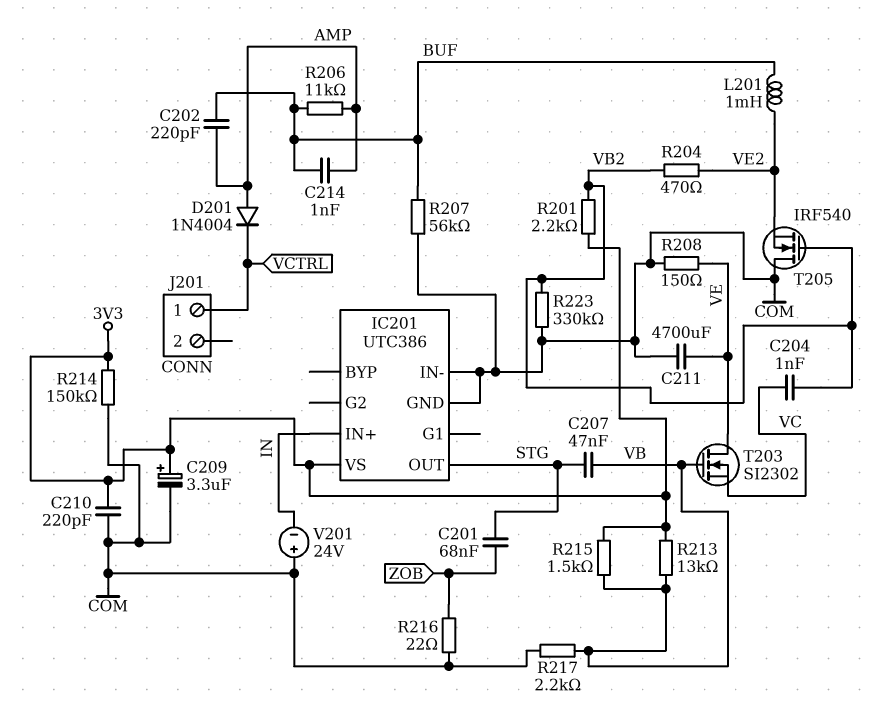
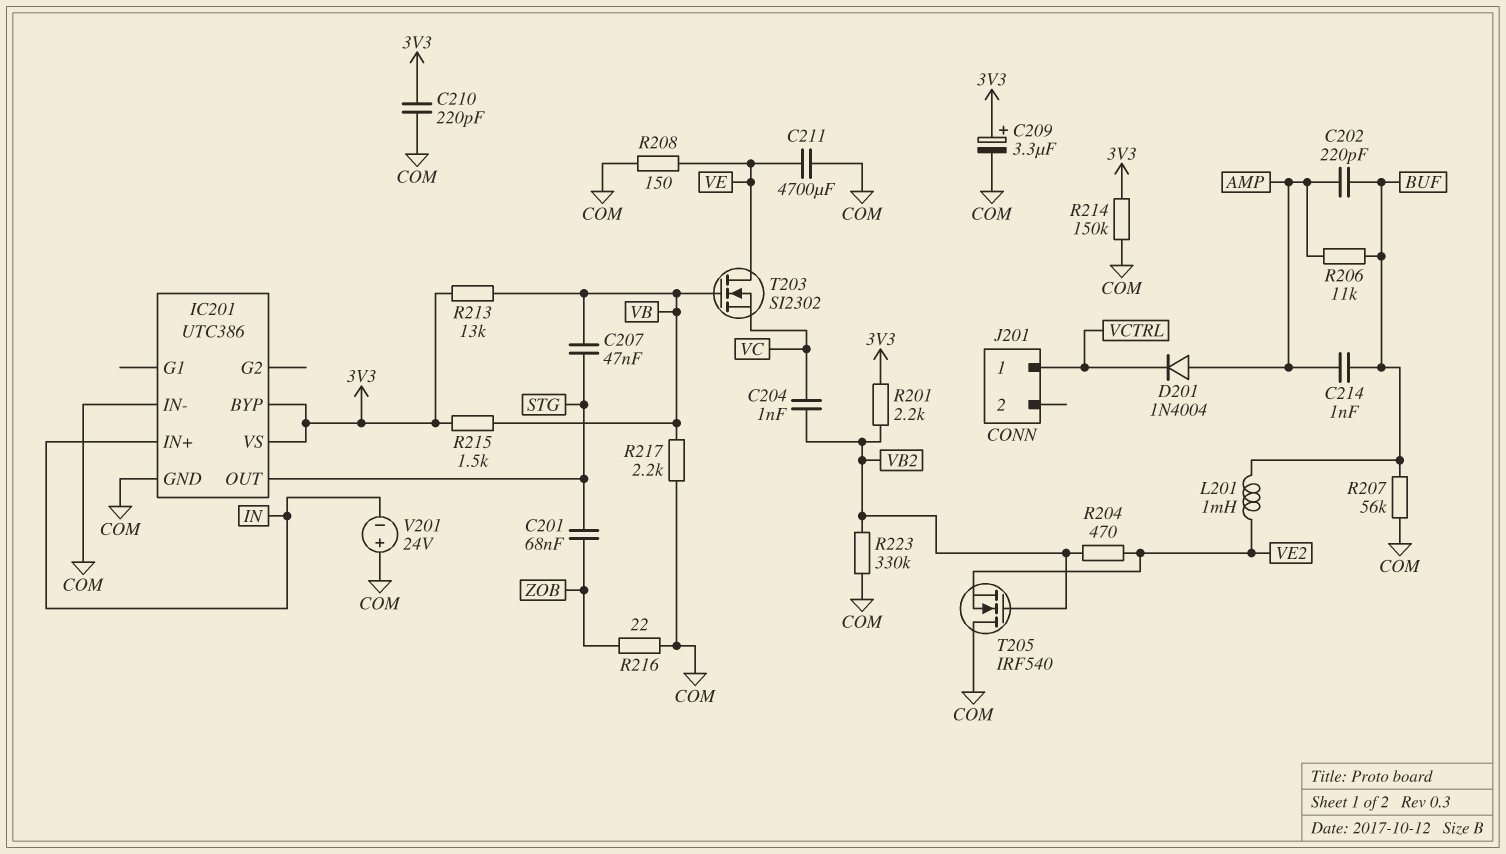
IC201 pin BYP: none -> 3V3

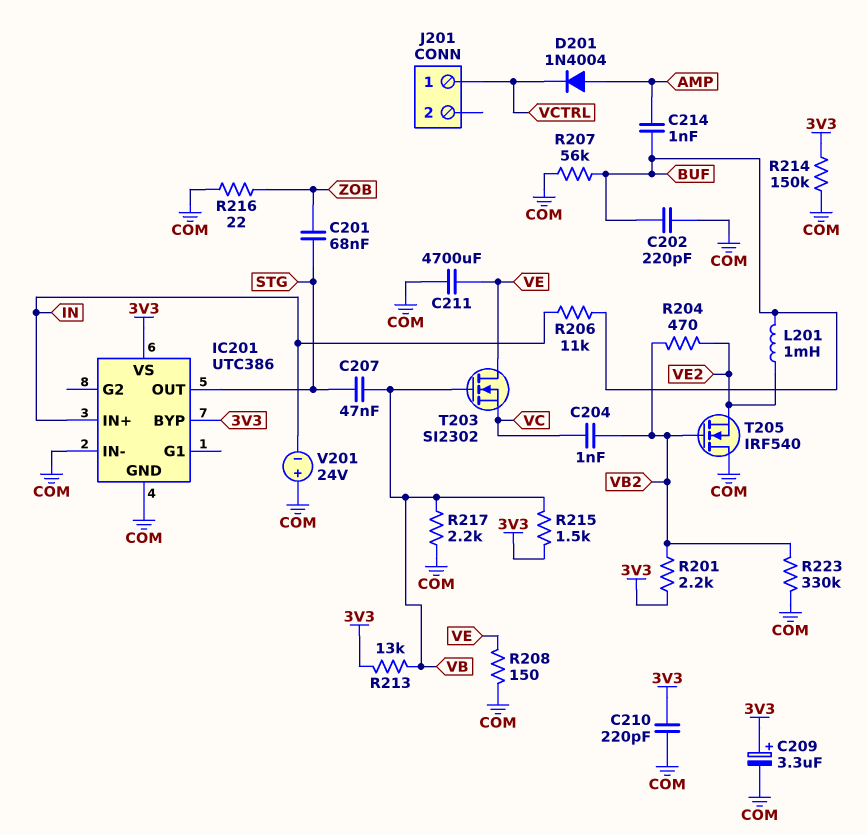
C202: 220pF (AMP, BUF) -> 220pF (BUF, COM)
R206: 11k (AMP, BUF) -> 11k (BUF, IN)

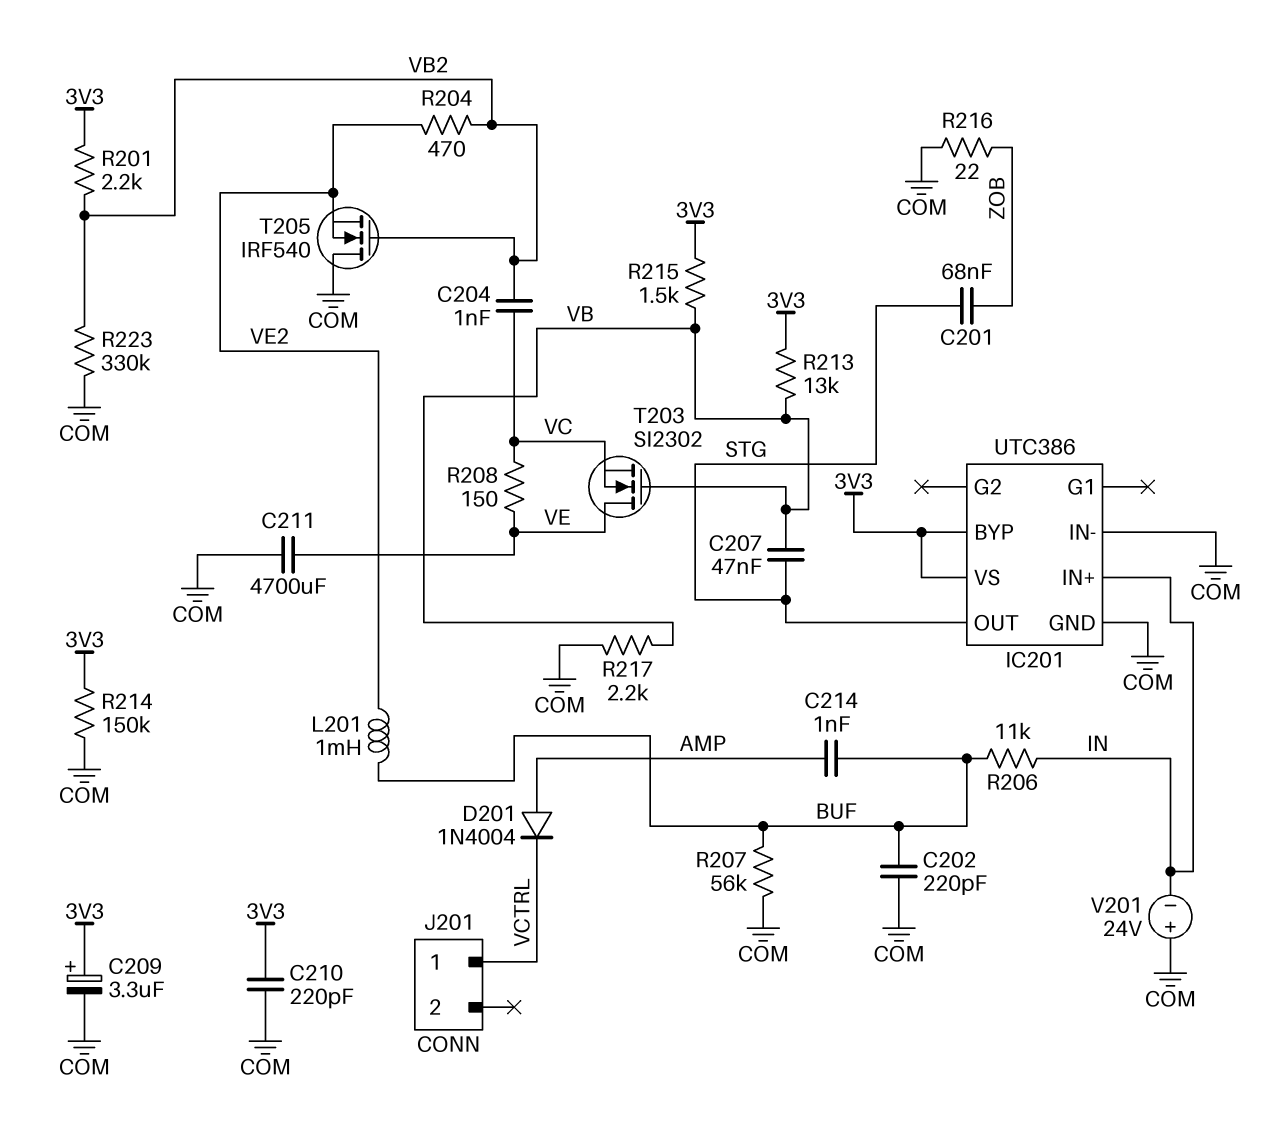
R208: 150 (COM, VE) -> 150 (VC, VE)

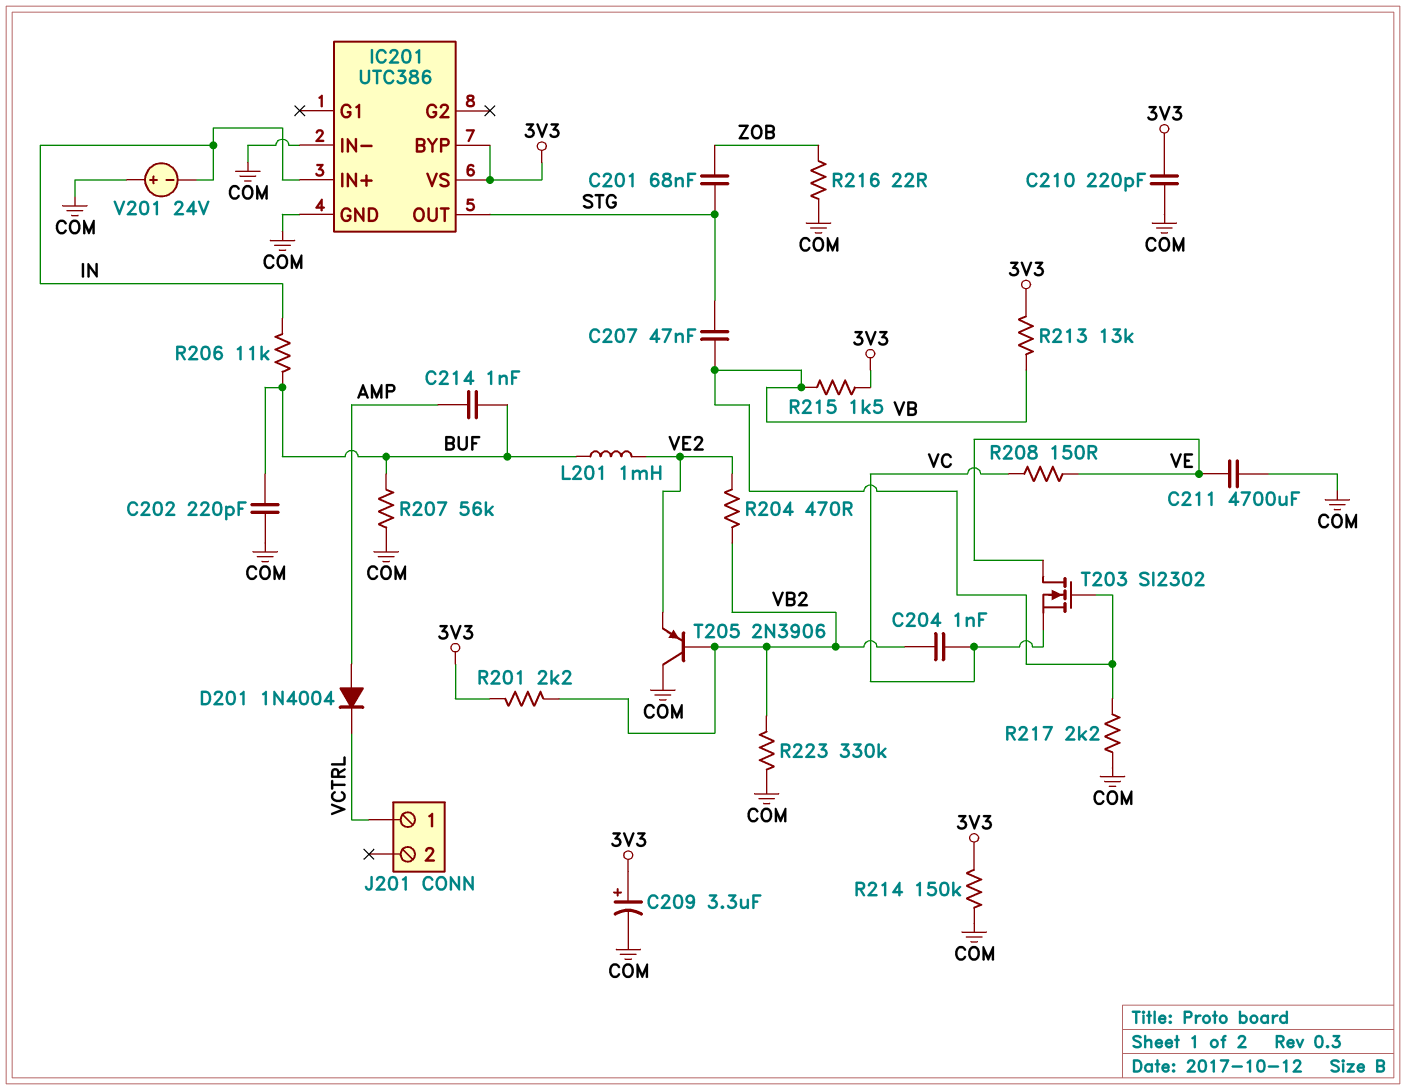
T205: NMOS IRF540 (G VB2, D COM, S VE2) -> PNP 2N3906 (B VB2, C COM, E VE2)

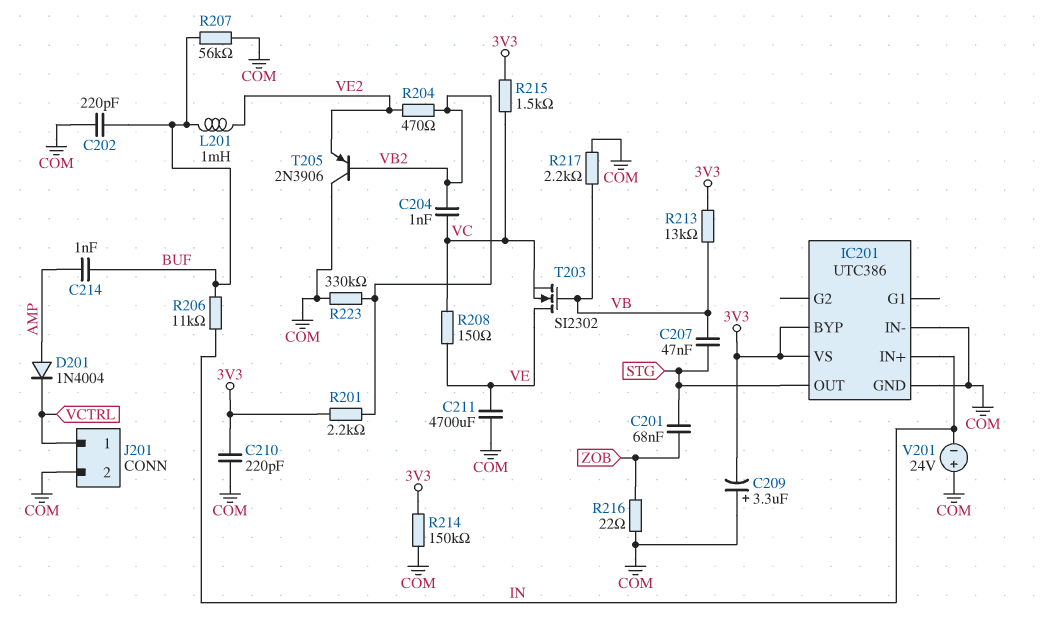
C209: 3.3uF (plus 3V3, minus COM) -> 3.3uF (plus COM, minus 3V3)
J201 pin 2: none -> COM
R215: 1.5k (3V3, VB) -> 1.5k (3V3, VC)

